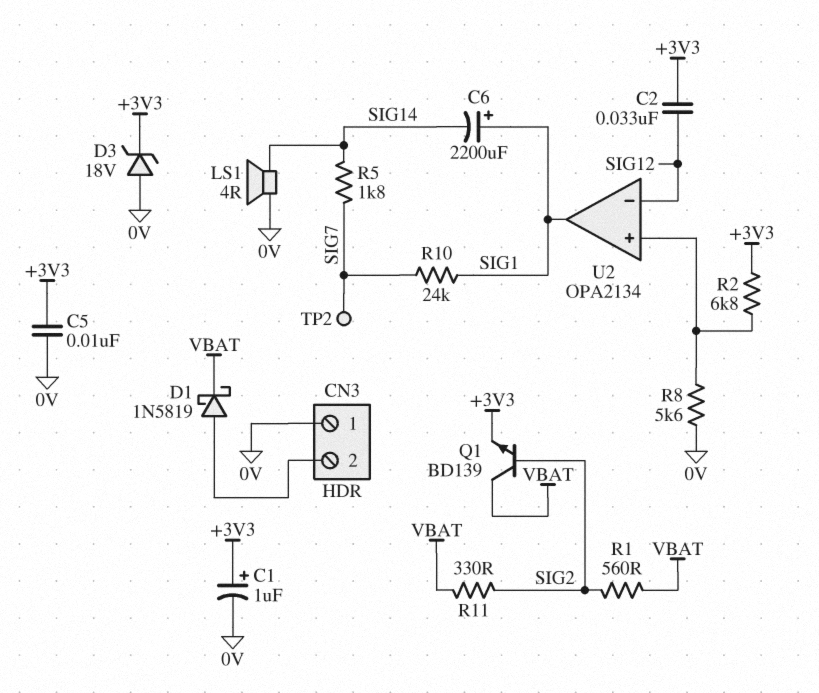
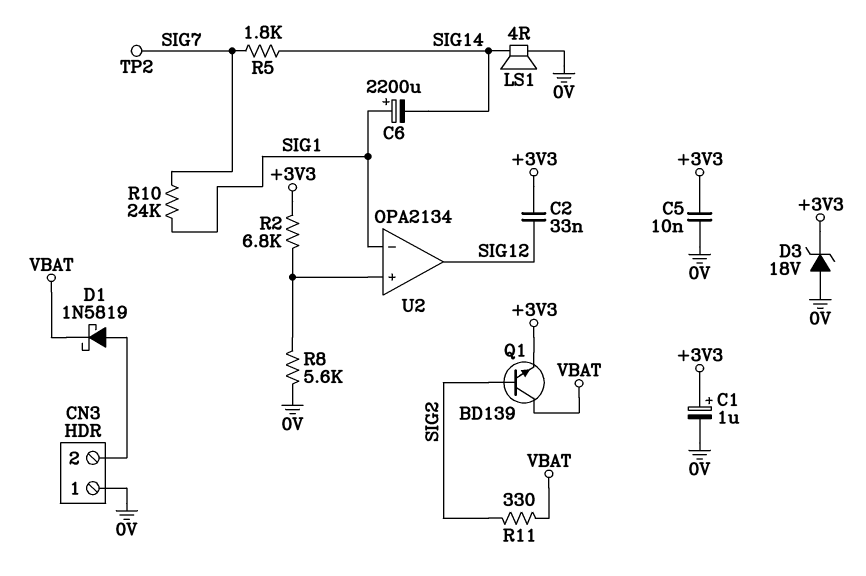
R1: 560 (SIG2, VBAT) -> none
U2 pin in-: SIG12 -> SIG1
U2 pin out: SIG1 -> SIG12

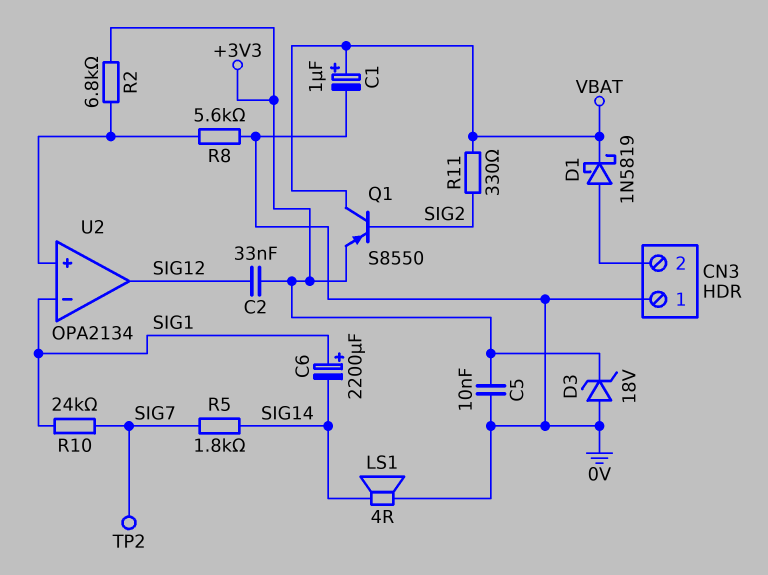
C1: 1uF (plus +3V3, minus 0V) -> 1uF (plus VBAT, minus 0V)
Q1: NPN BD139 (B SIG2, C VBAT, E +3V3) -> PNP S8550 (B SIG2, C VBAT, E +3V3)

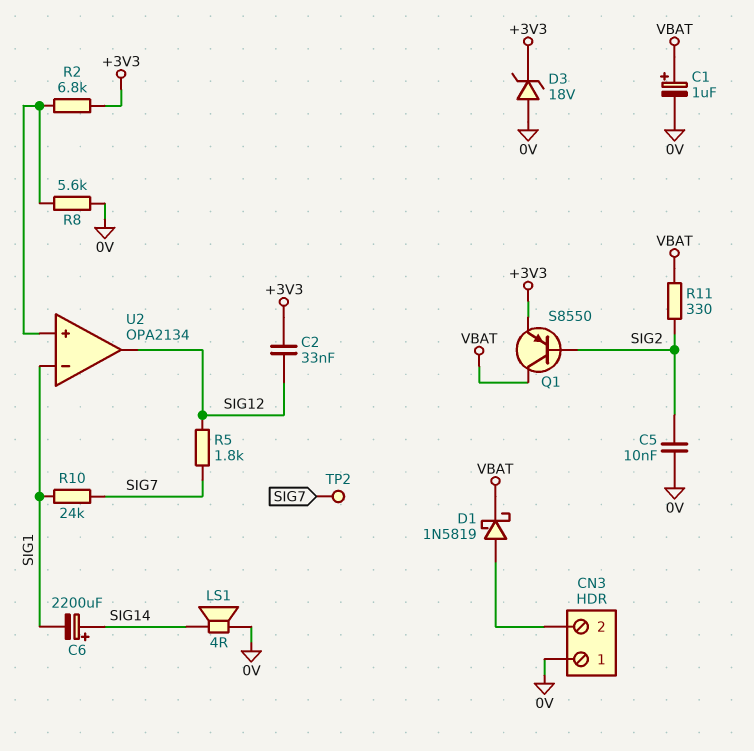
C5: 10nF (+3V3, 0V) -> 10nF (0V, SIG2)
C6: 2200uF (plus SIG1, minus SIG14) -> 2200uF (plus SIG14, minus SIG1)
R5: 1.8k (SIG7, SIG14) -> 1.8k (SIG7, SIG12)

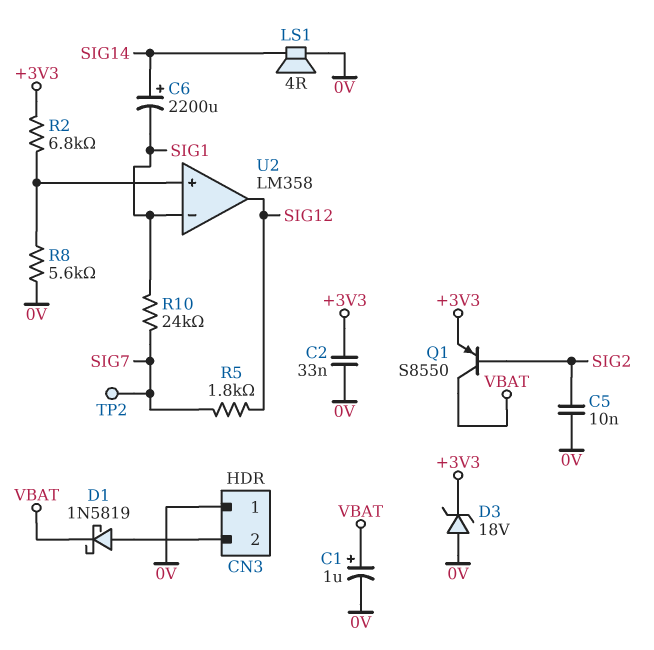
C2: 33nF (+3V3, SIG12) -> 33nF (+3V3, 0V)
R11: 330 (SIG2, VBAT) -> none
U2: OPA2134 -> LM358

